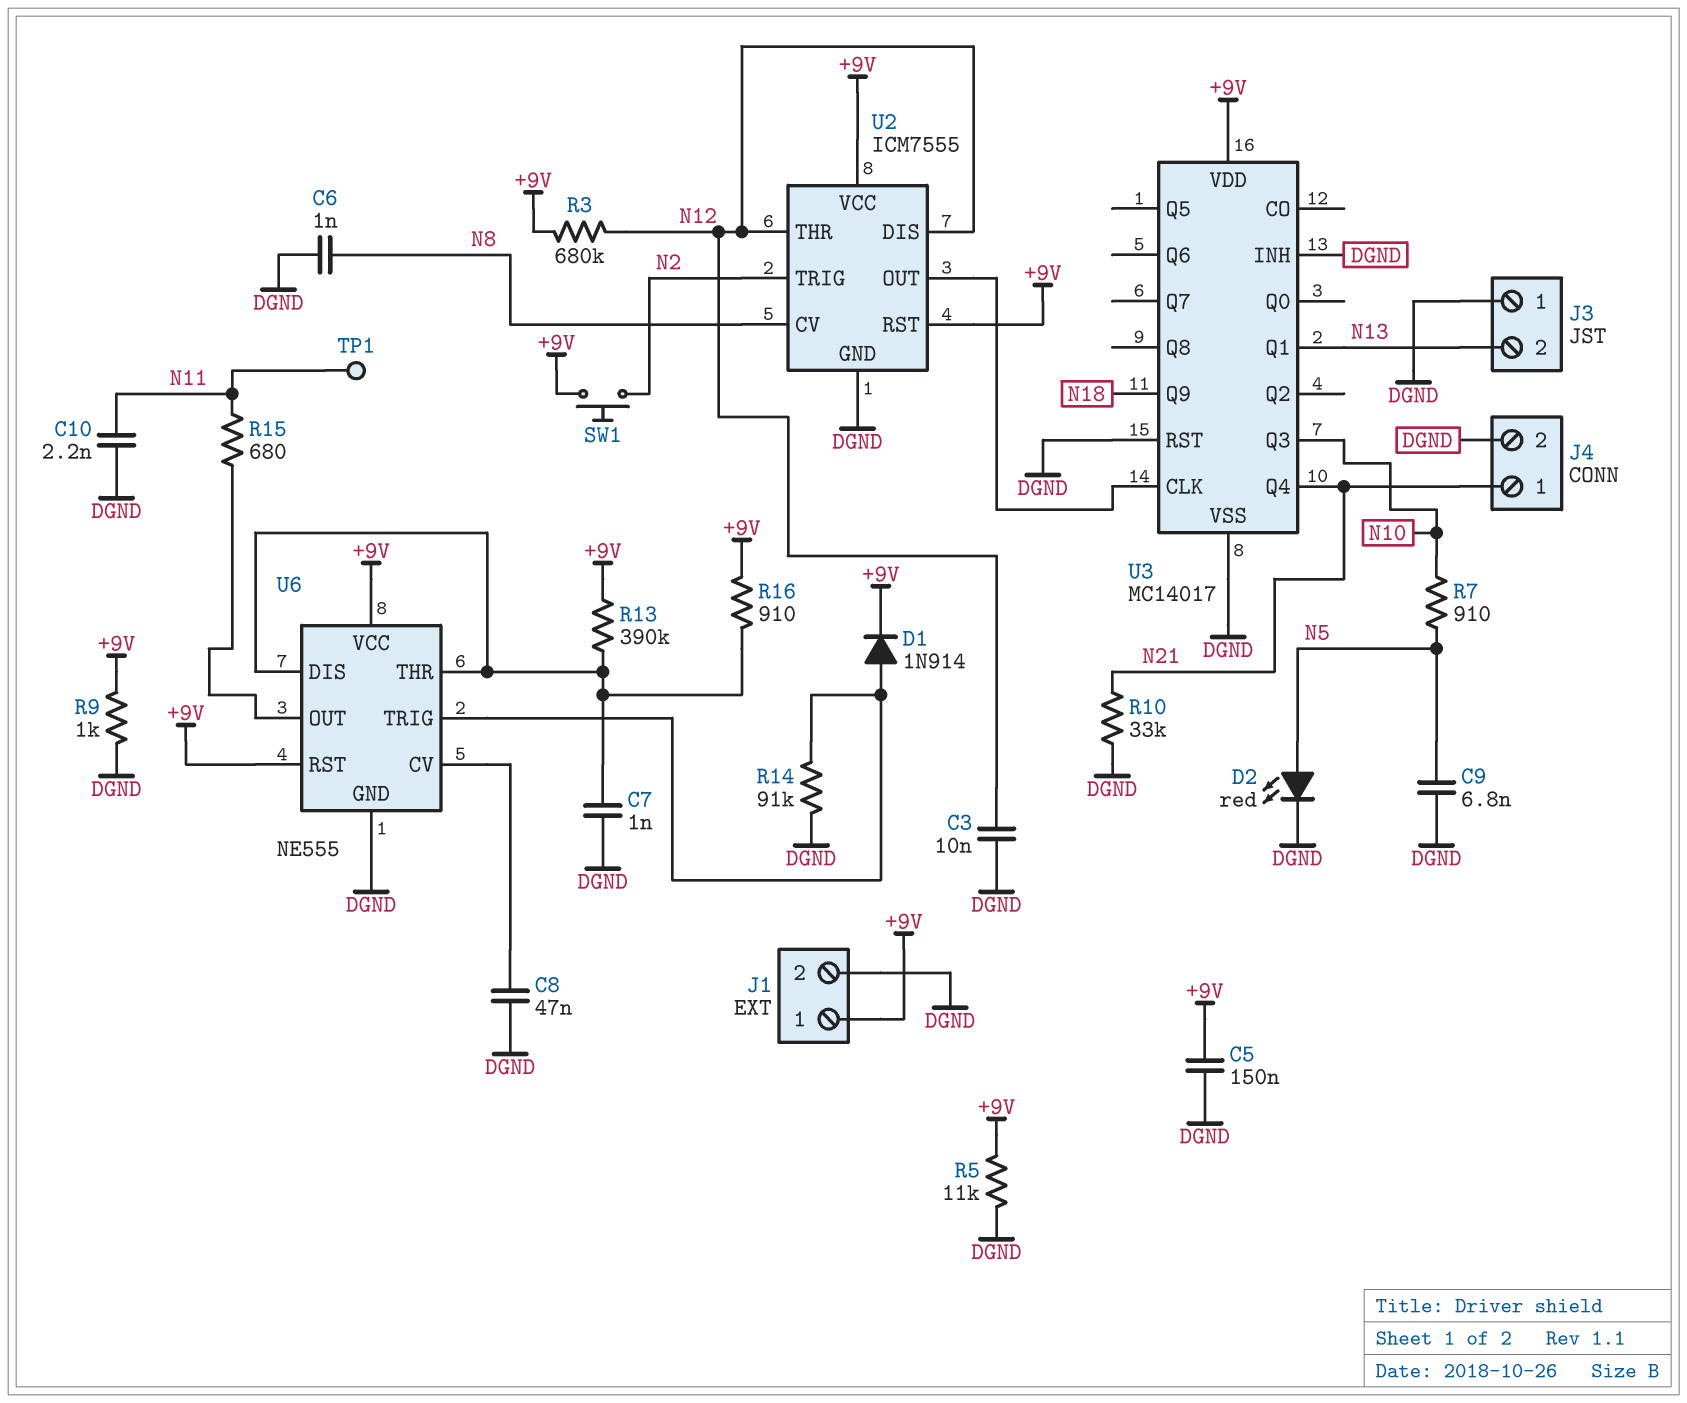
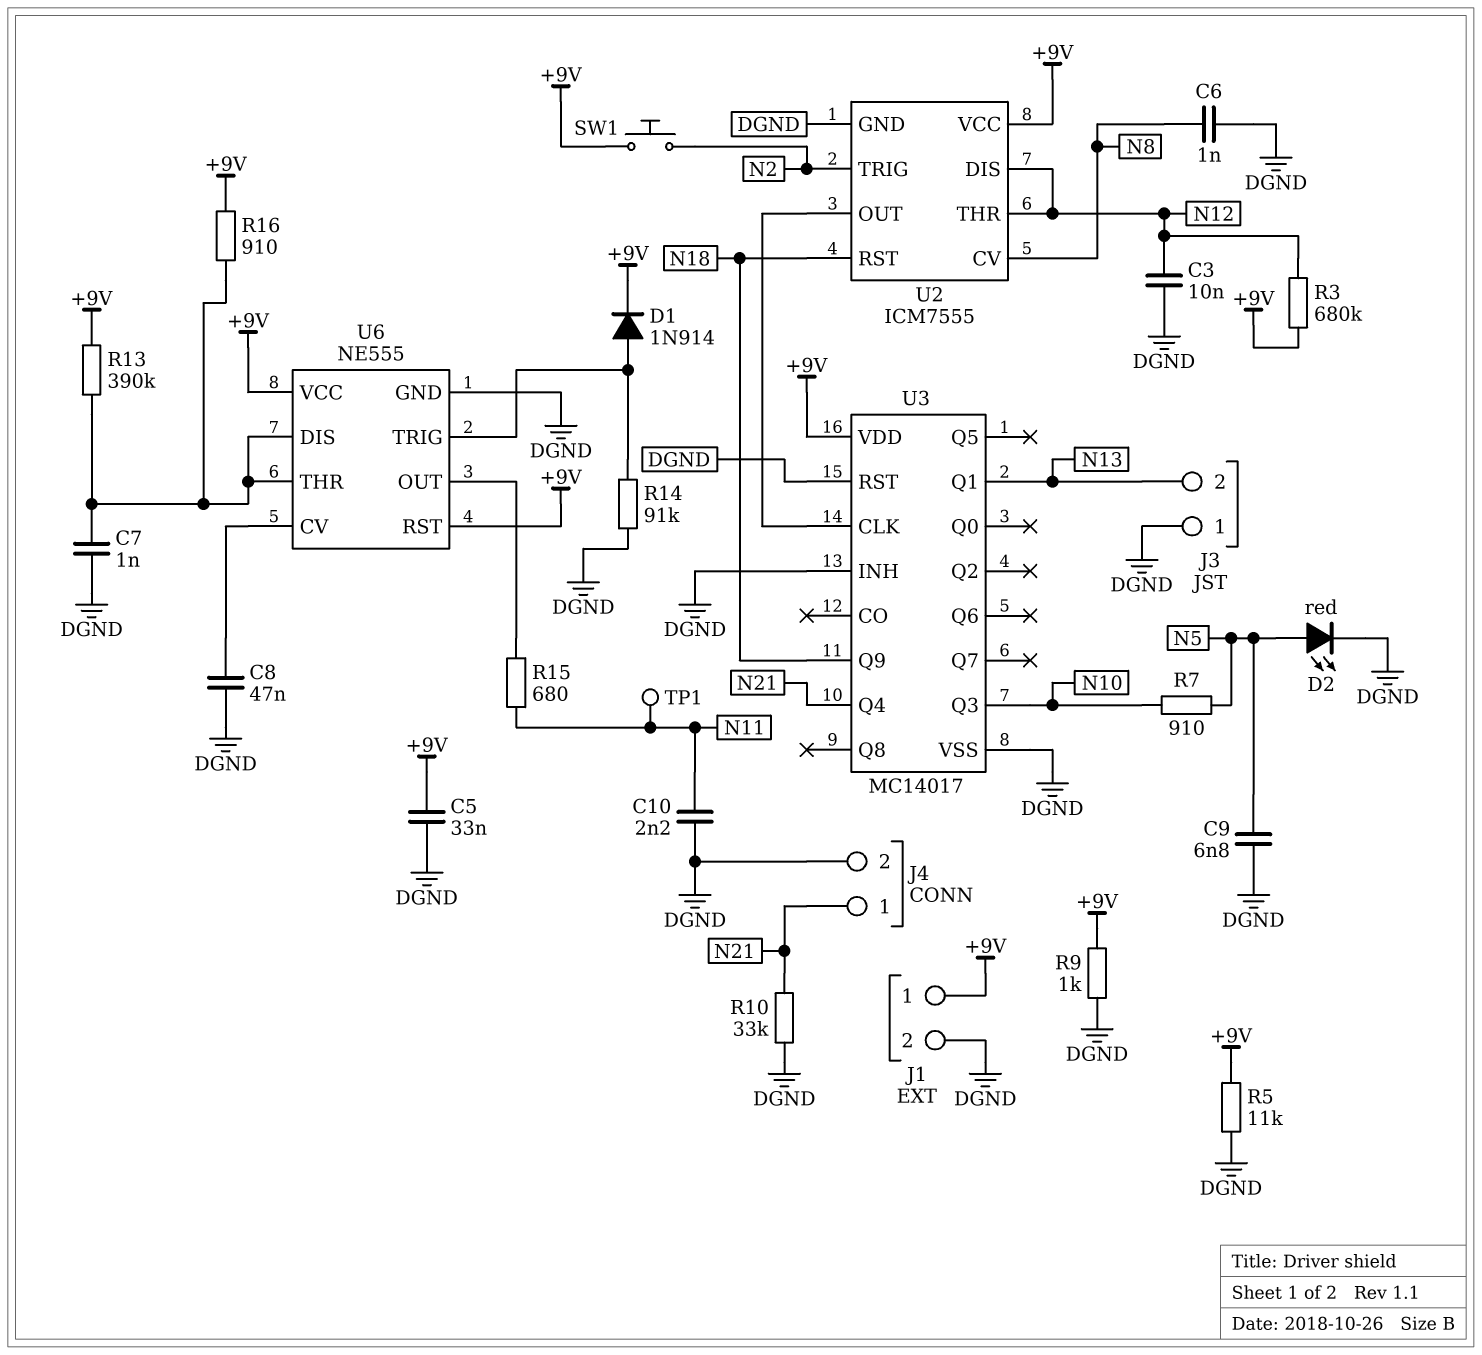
C5: 150nF (+9V, DGND) -> 33nF (+9V, DGND)
U2 pin RST: +9V -> N18

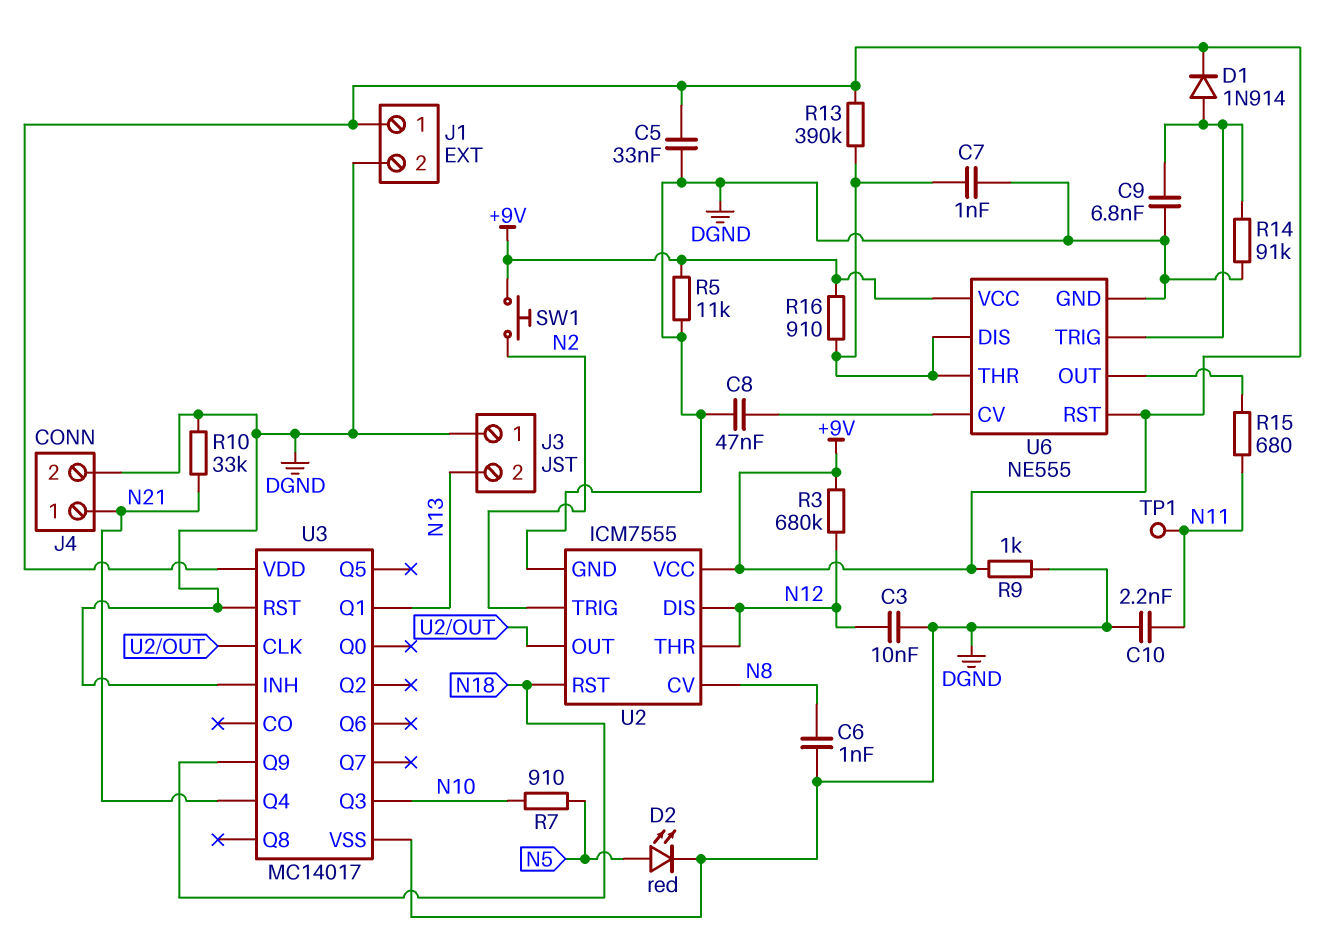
C9: 6.8nF (DGND, N5) -> 6.8nF (DGND, U6/TRIG)

